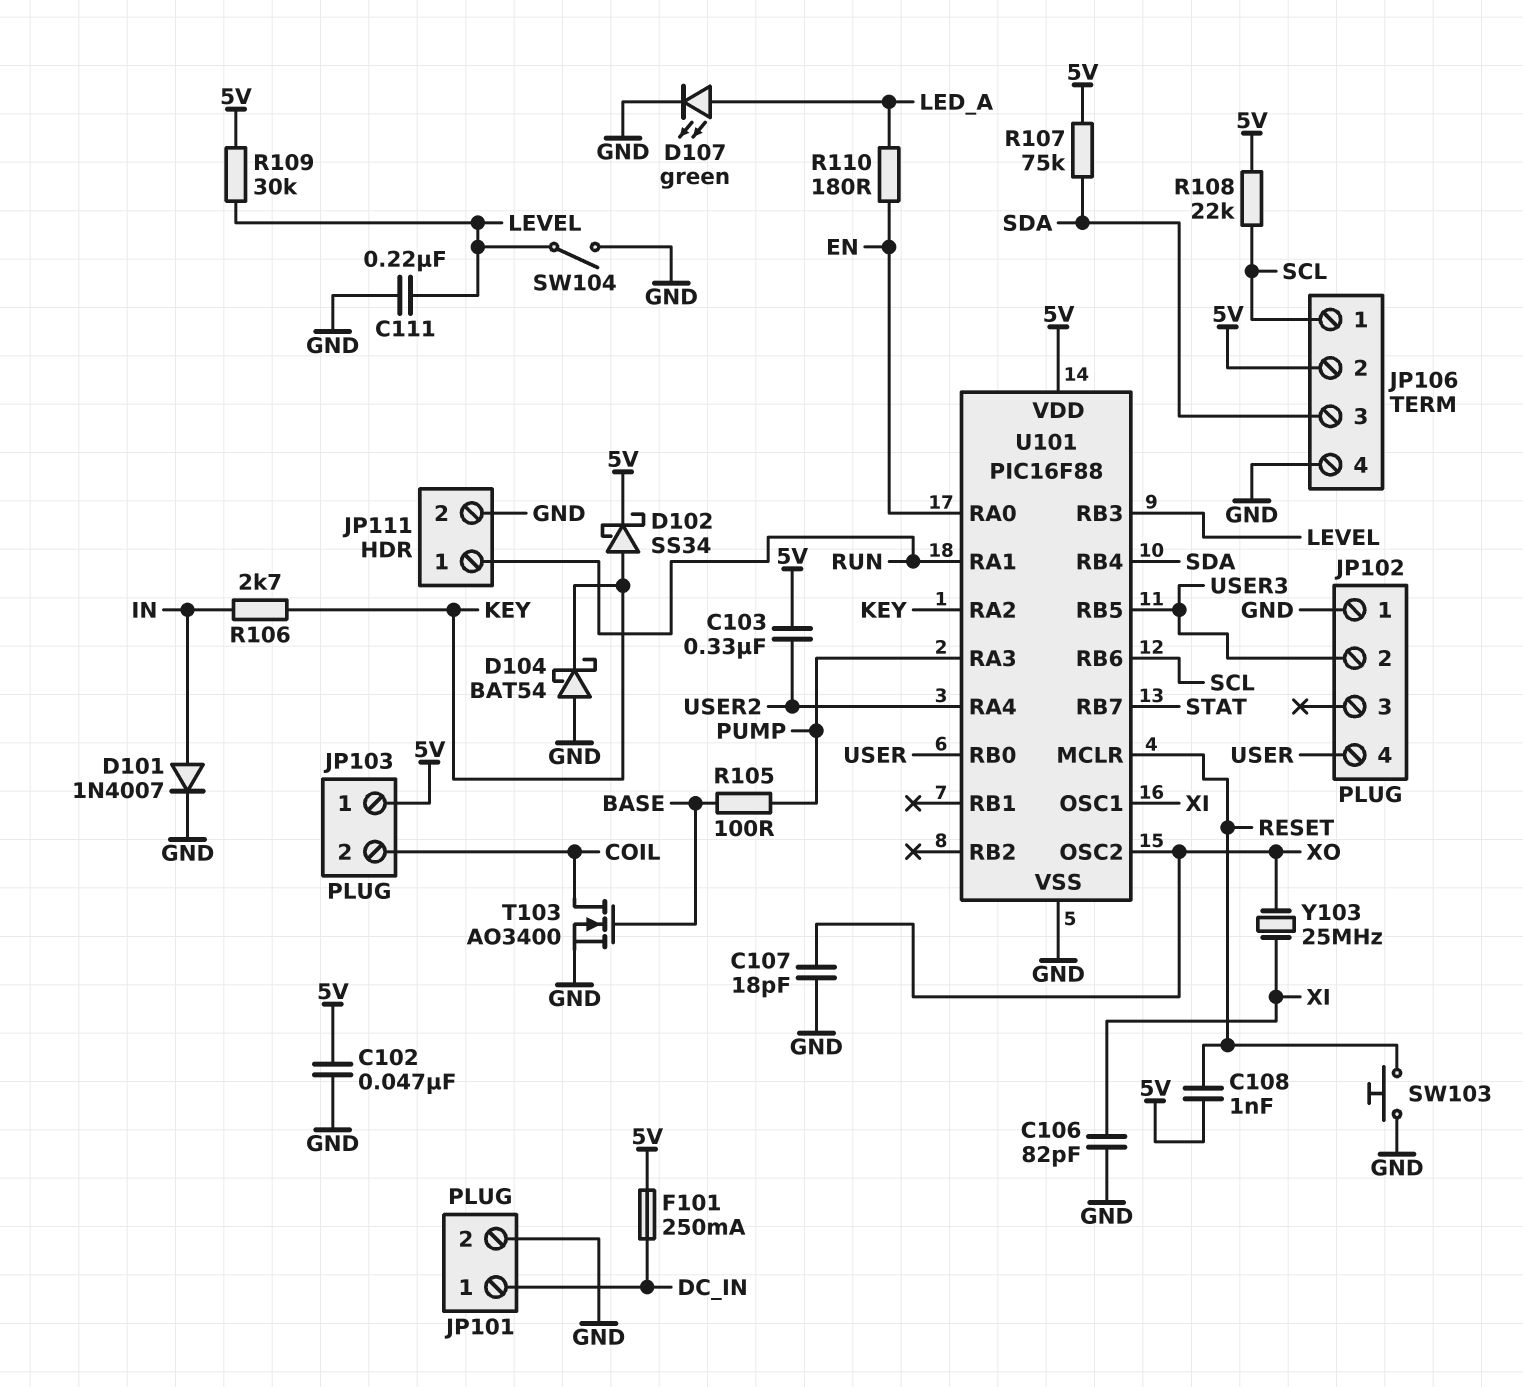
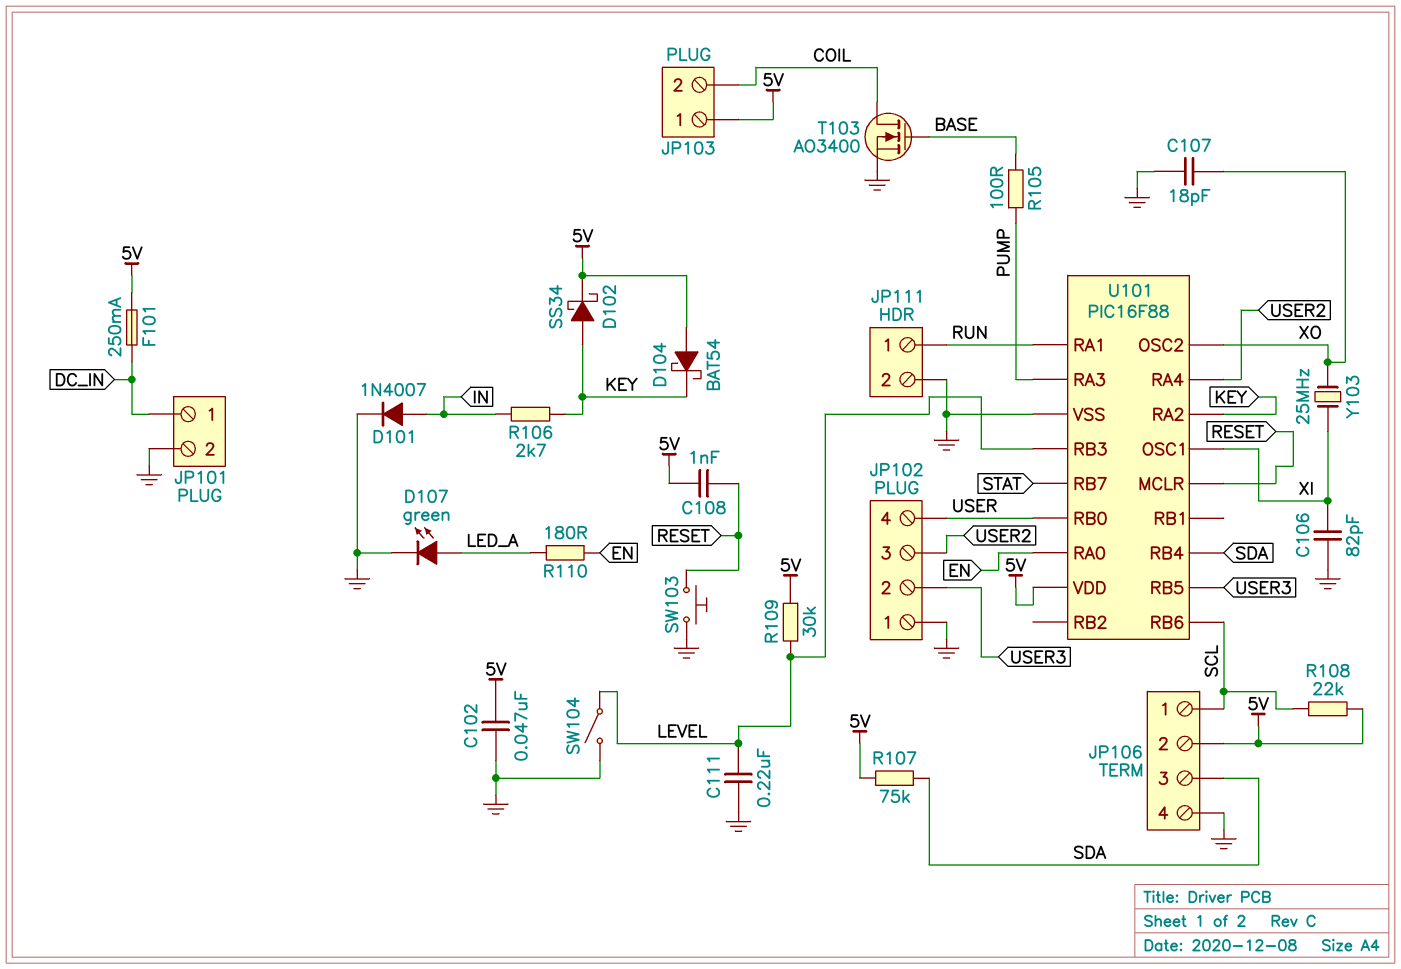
C103: 330nF (5V, USER2) -> none
D104: schottky BAT54 (A GND, K KEY) -> schottky BAT54 (A 5V, K KEY)
JP102 pin 3: none -> USER2

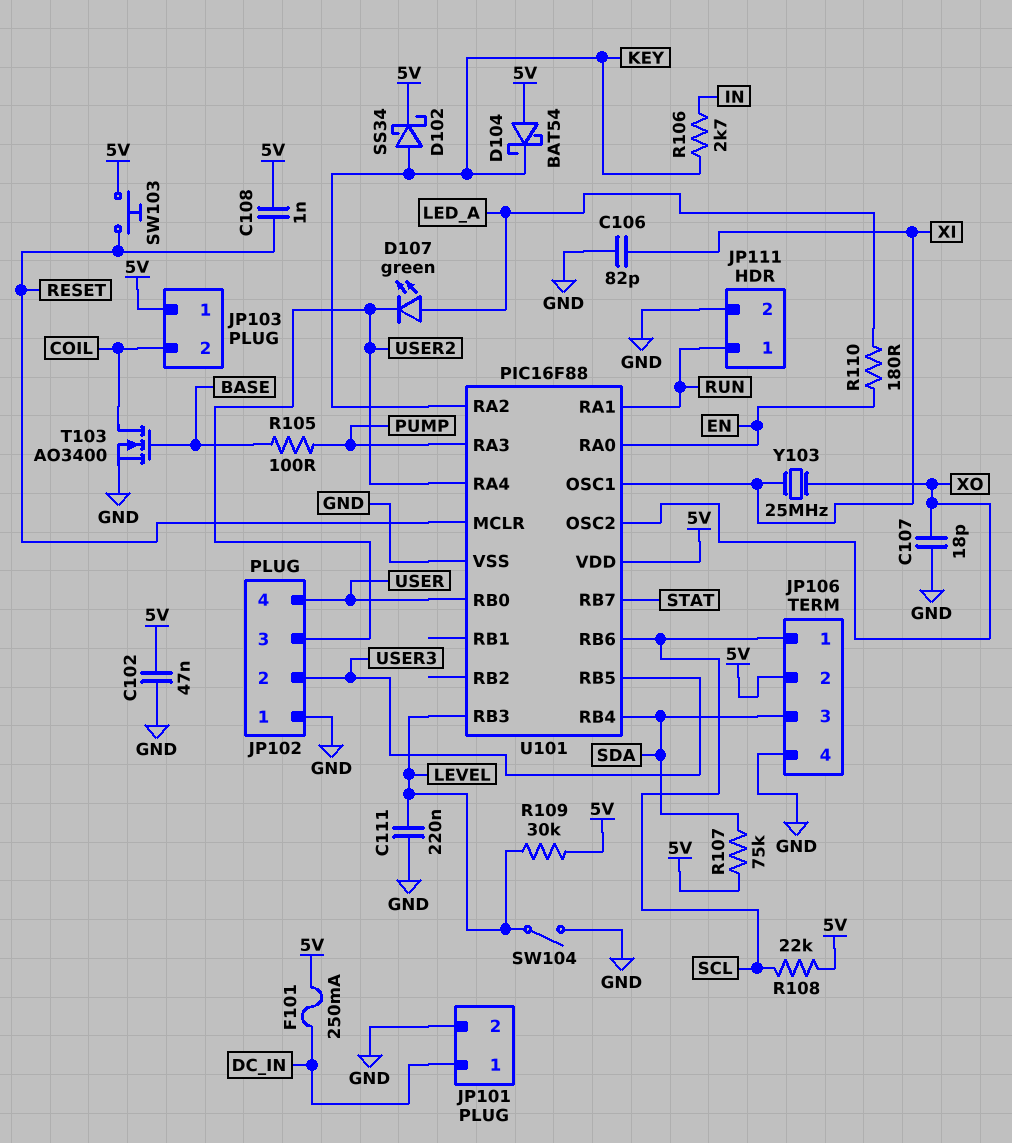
D101: diode 1N4007 (A IN, K GND) -> none
D107: LED green (A LED_A, K GND) -> LED green (A LED_A, K USER2)
SW103: button (GND, RESET) -> button (5V, RESET)

